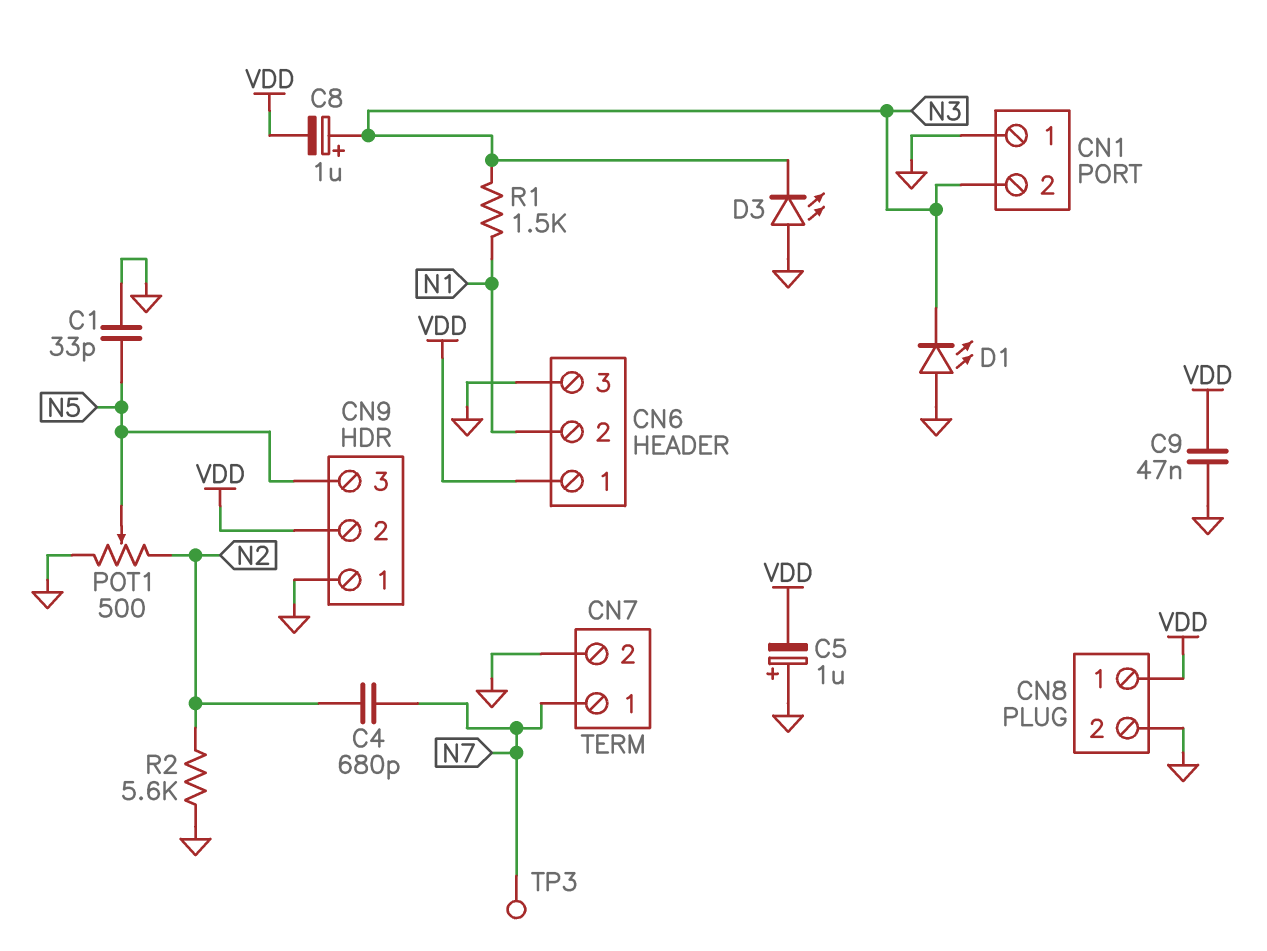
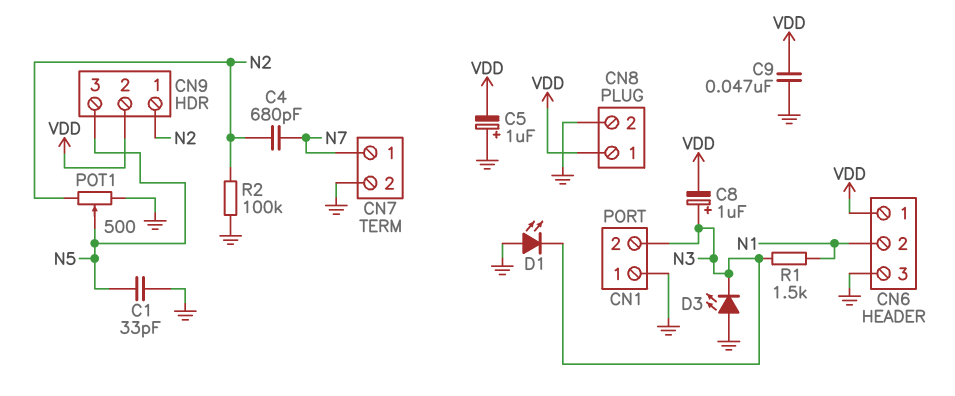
CN9 pin 1: GND -> N2
R2: 5.6k (GND, N2) -> 100k (GND, N2)
TP3: test point (N7) -> none

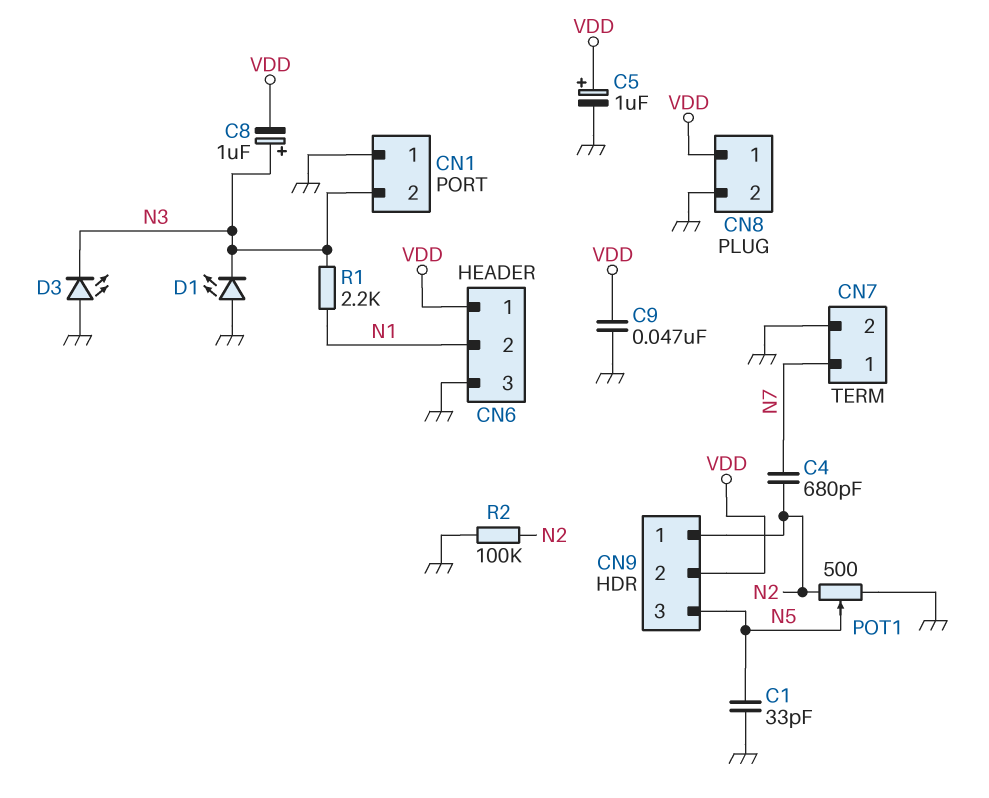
C5: 1uF (plus GND, minus VDD) -> 1uF (plus VDD, minus GND)
R1: 1.5k (N1, N3) -> 2.2k (N1, N3)

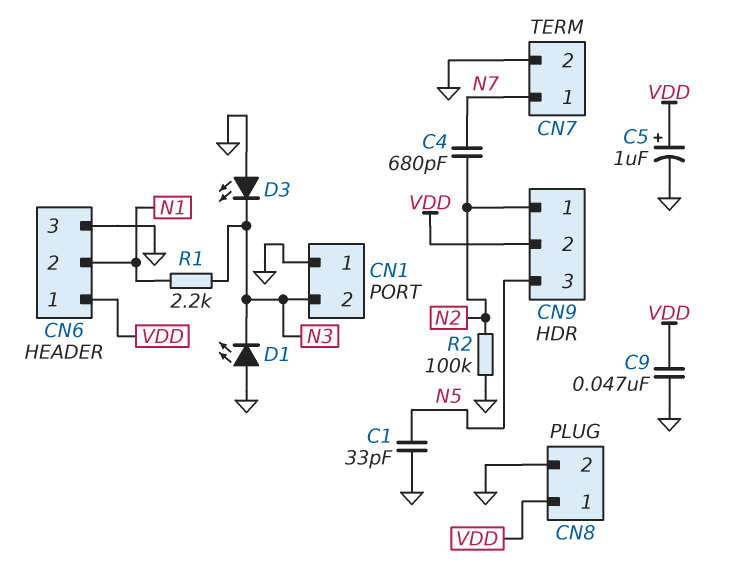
C8: 1uF (plus N3, minus VDD) -> none
POT1: 500 (GND, N2, wiper N5) -> none

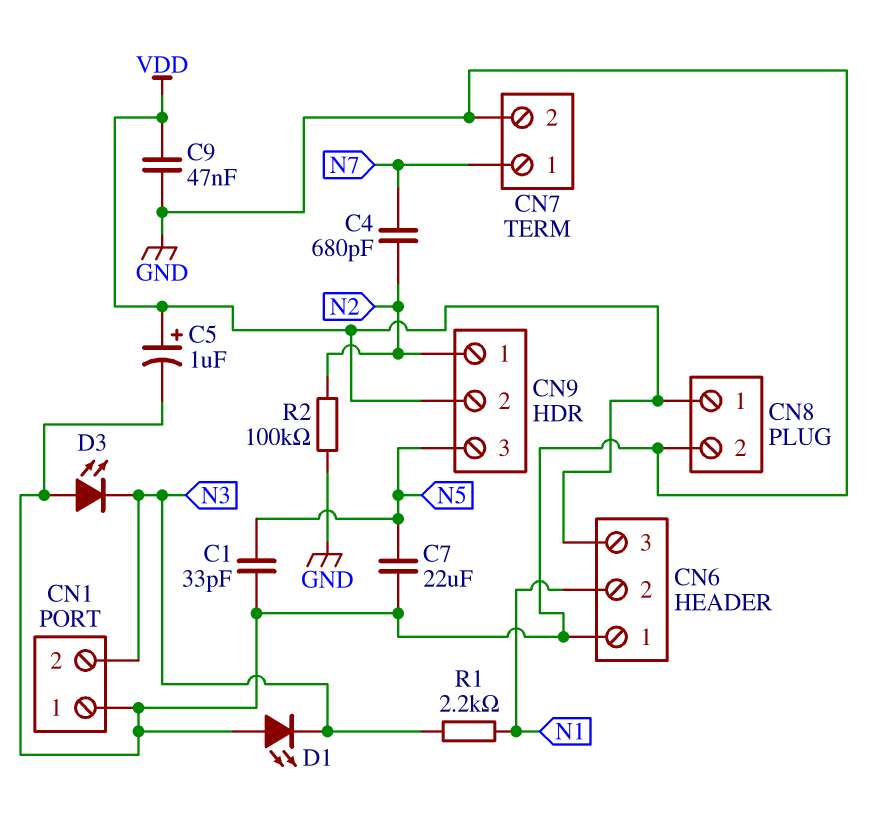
C7: none -> 22uF (GND, N5)
CN6 pin 1: VDD -> GND
CN6 pin 3: GND -> VDD

